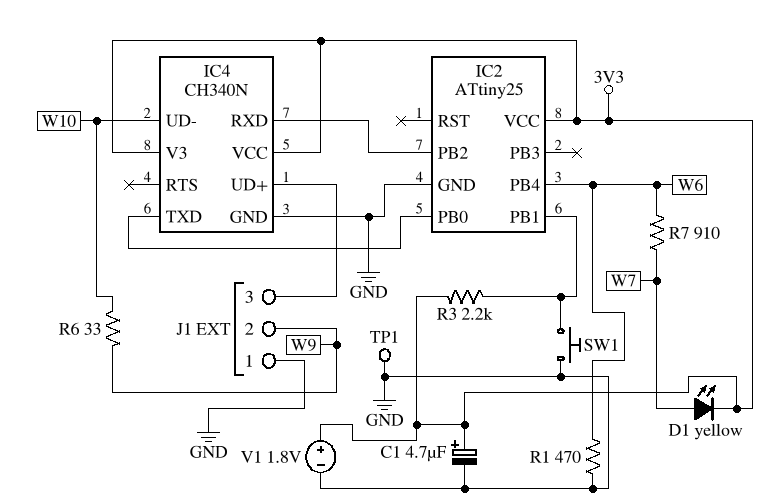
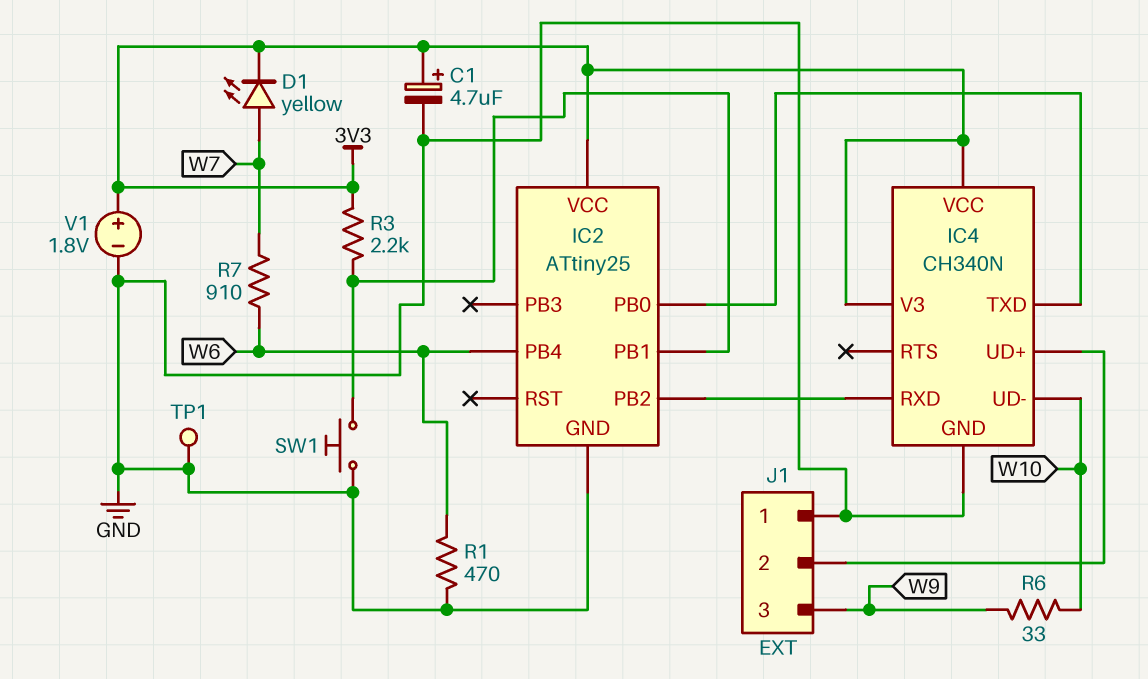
J1 pin 2: W9 -> IC4/UD+
J1 pin 3: IC4/UD+ -> W9

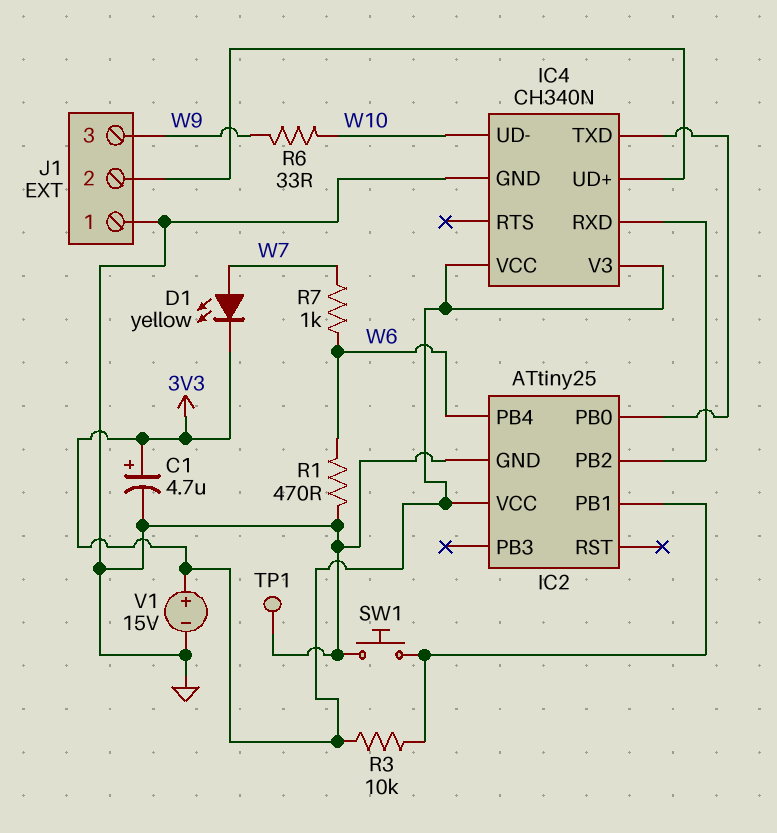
R3: 2.2k (3V3, IC2/PB1) -> 10k (3V3, IC2/PB1)
R7: 910 (W6, W7) -> 1k (W6, W7)
V1: 1.8V (plus 3V3, minus GND) -> 15V (plus 3V3, minus GND)

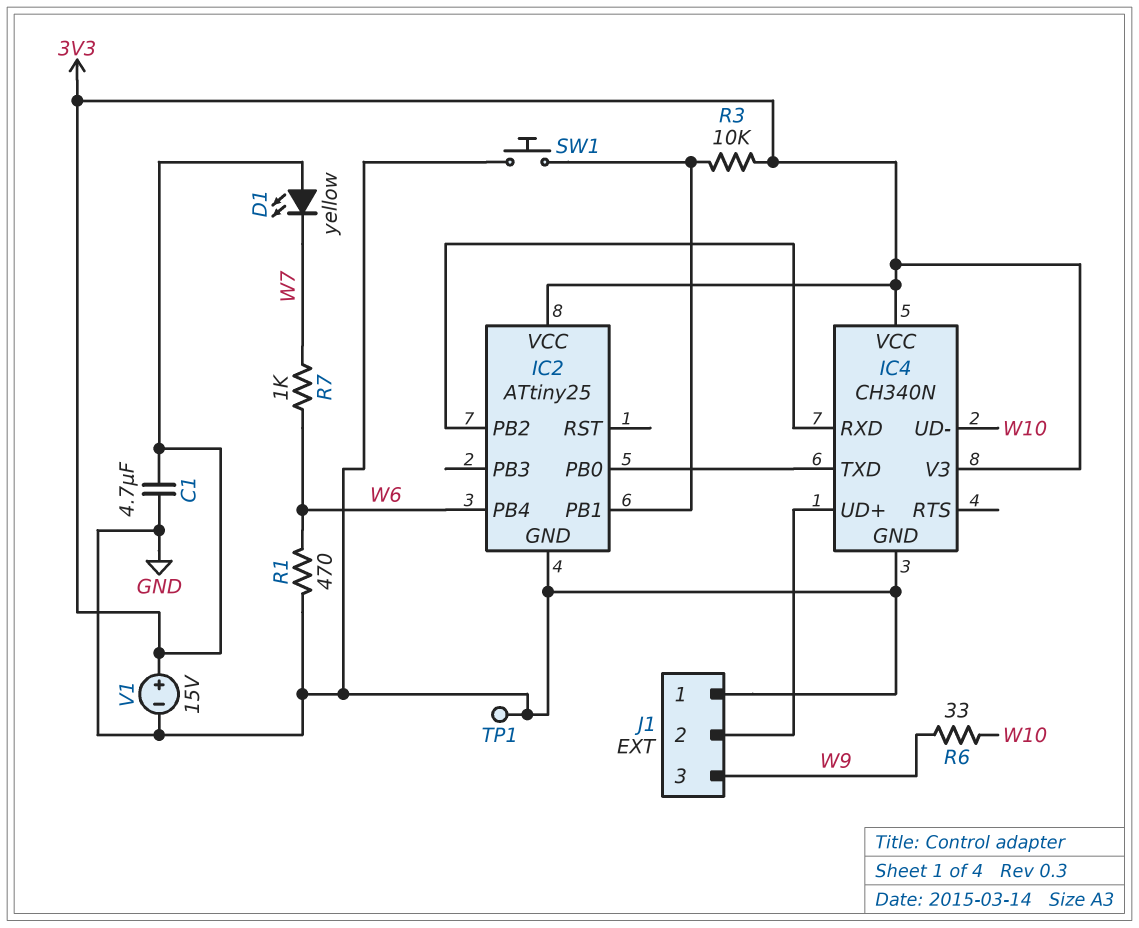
C1: 4.7uF (plus 3V3, minus GND) -> 4.7uF (3V3, GND)
D1: LED yellow (A W7, K 3V3) -> LED yellow (A 3V3, K W7)

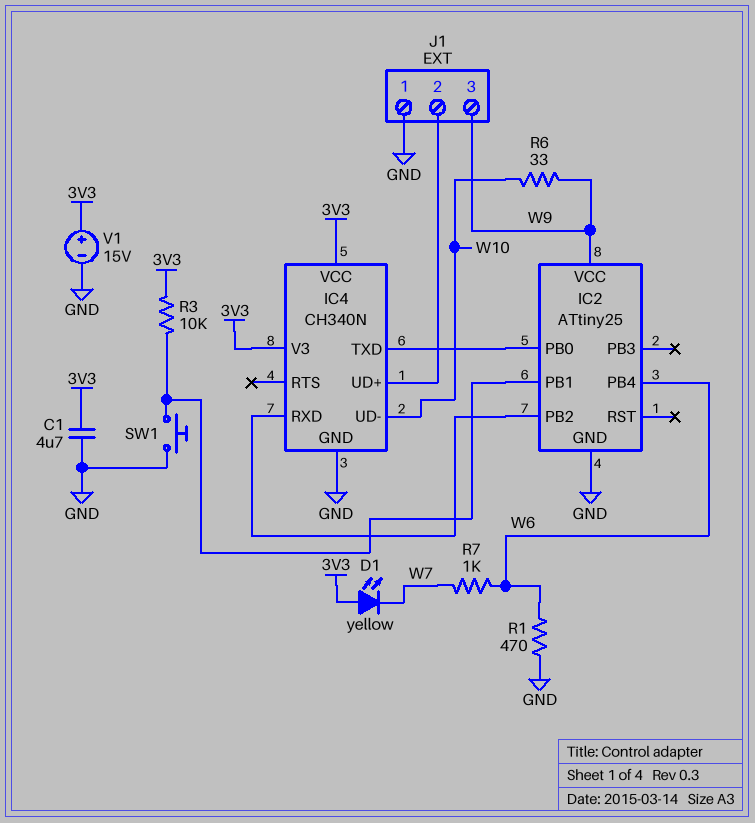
IC2 pin VCC: 3V3 -> W9
TP1: test point (GND) -> none

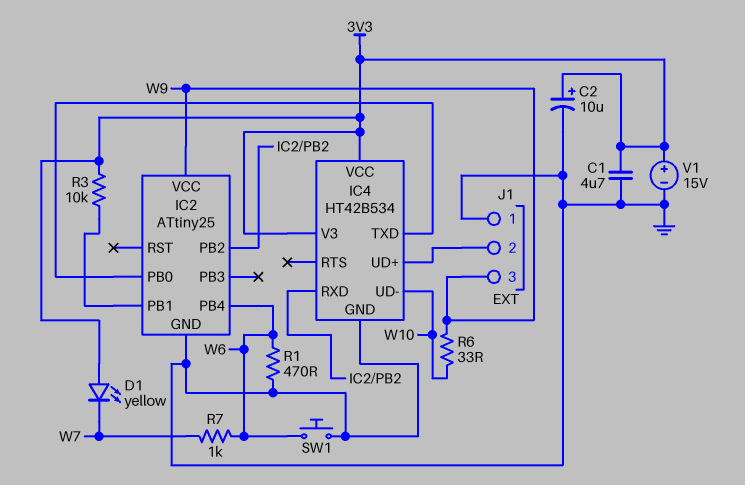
C2: none -> 10uF (plus 3V3, minus GND)
IC4: CH340N -> HT42B534
SW1: button (GND, IC2/PB1) -> button (GND, W6)

